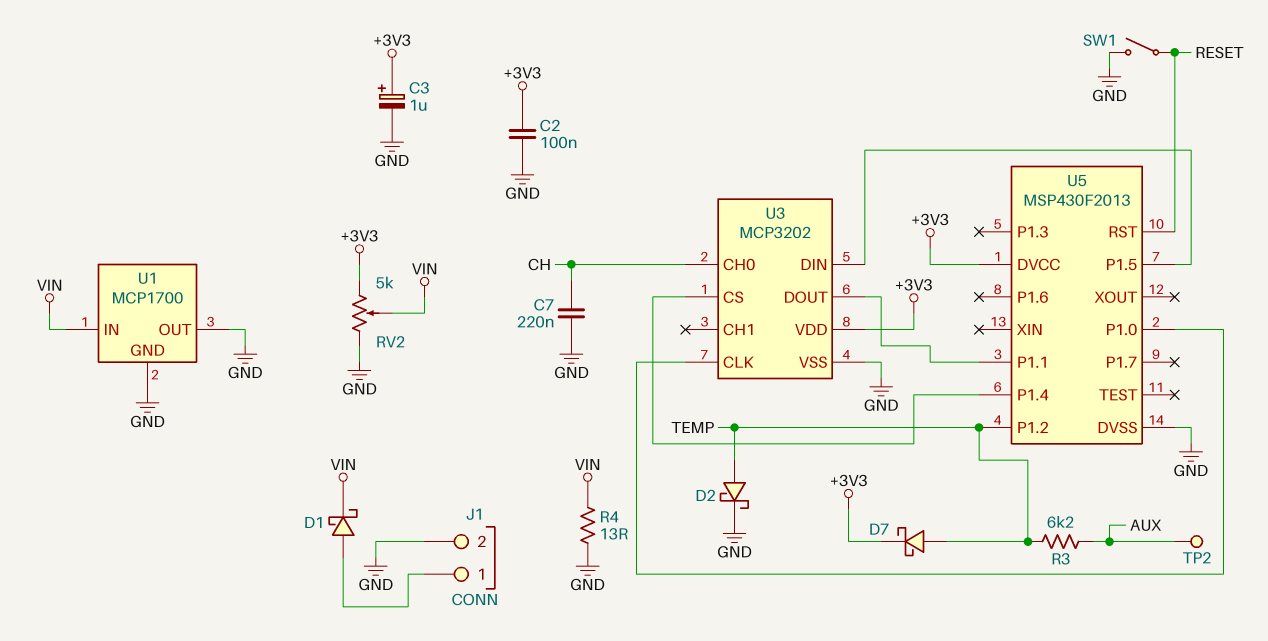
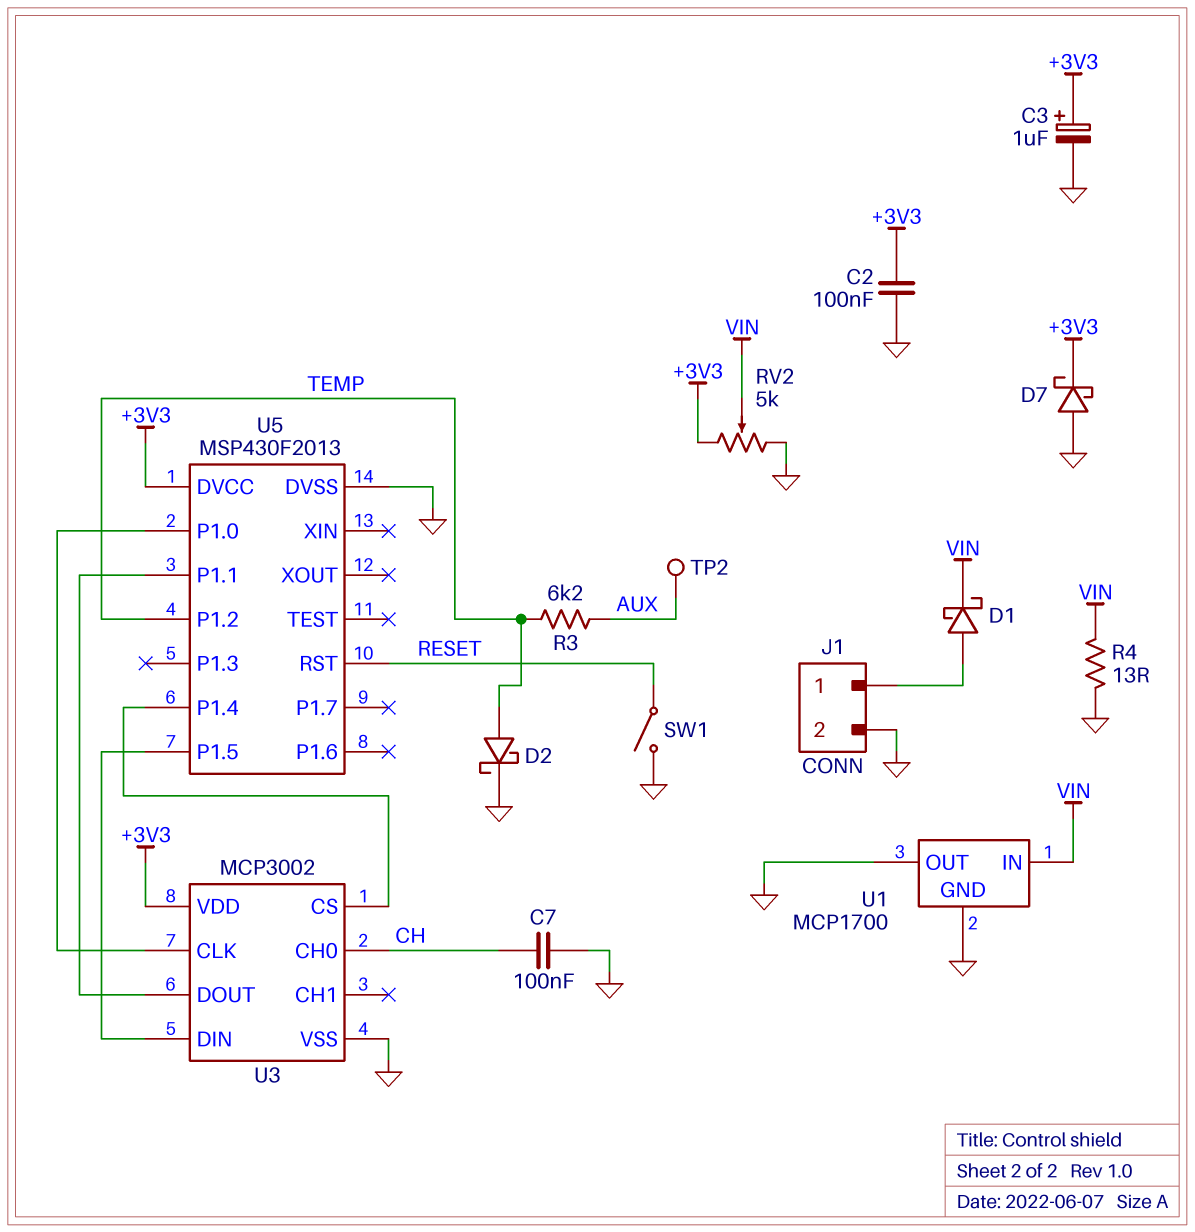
C7: 220nF (CH, GND) -> 100nF (CH, GND)
D7: schottky (A TEMP, K +3V3) -> schottky (A GND, K +3V3)
U3: MCP3202 -> MCP3002

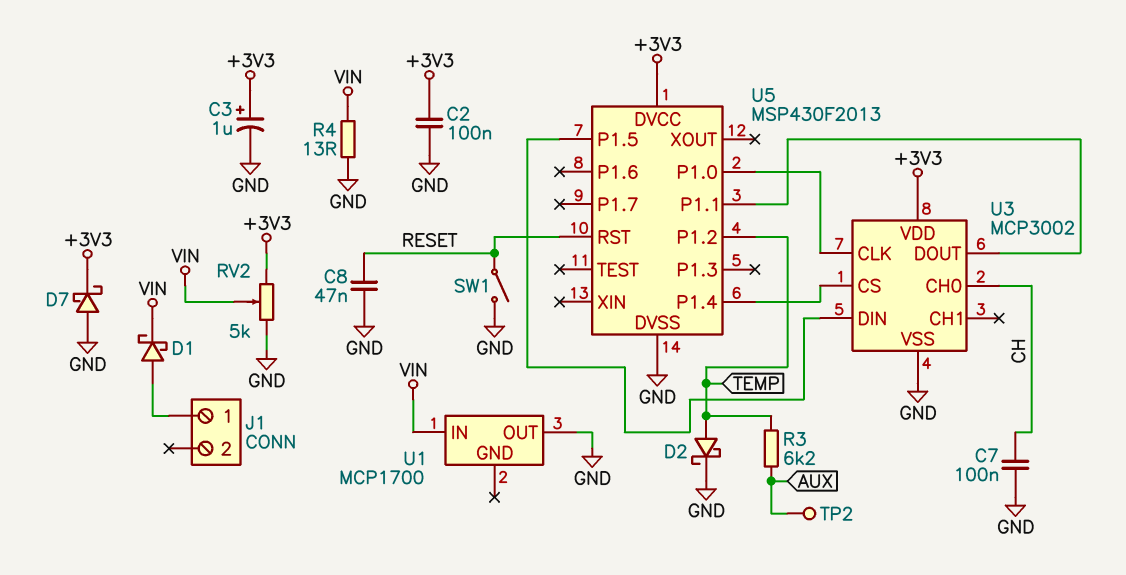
C8: none -> 47nF (GND, RESET)
J1 pin 2: GND -> none
U1 pin GND: GND -> none

